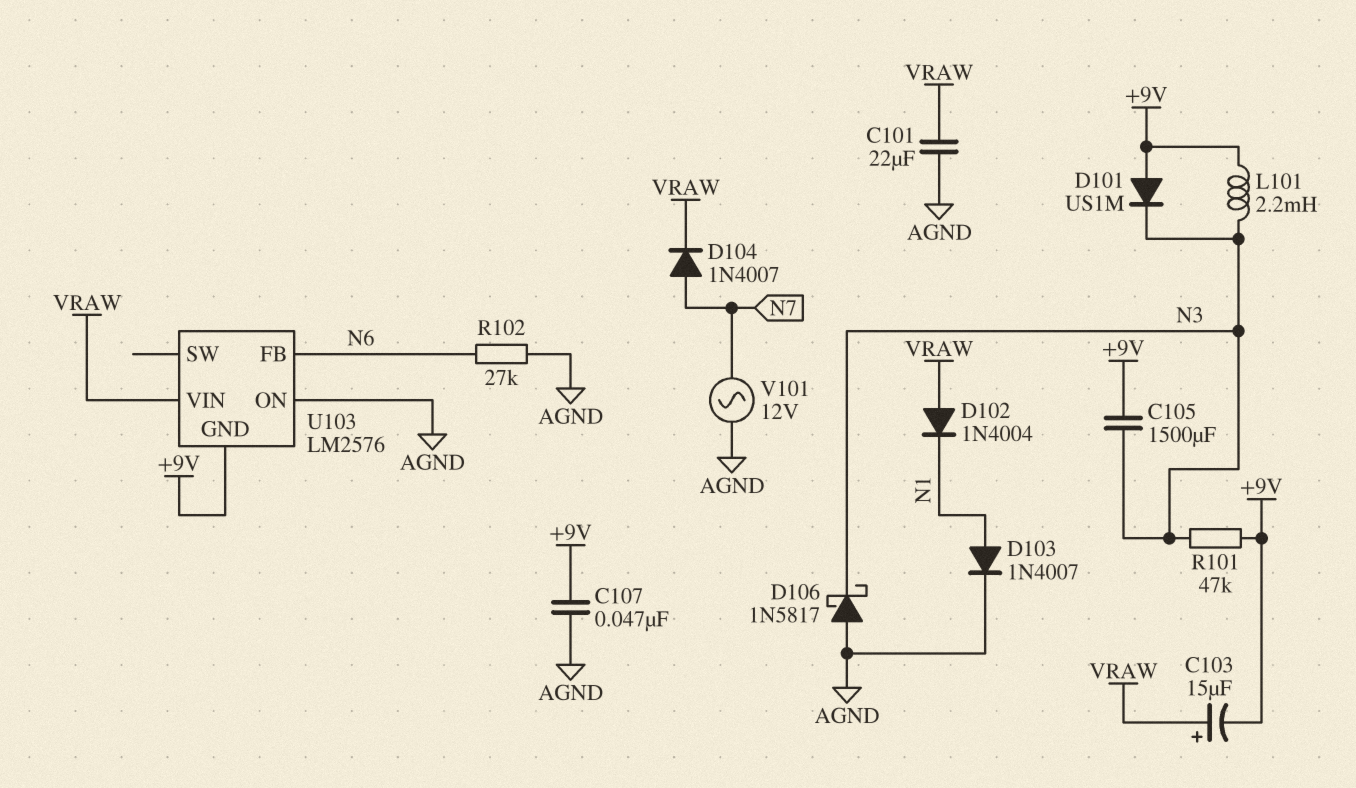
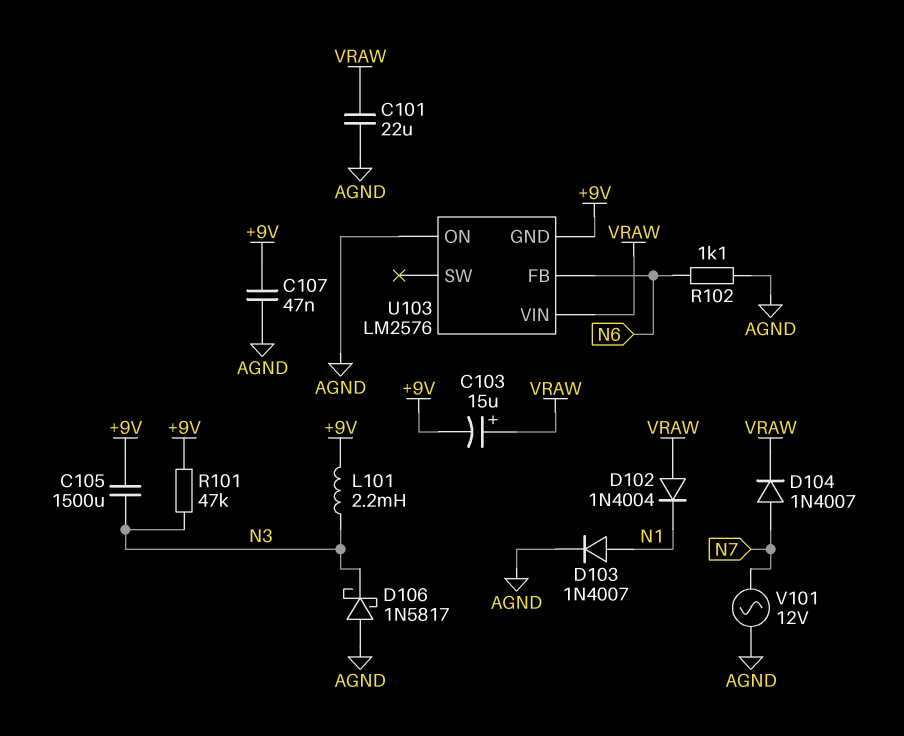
D101: diode US1M (A +9V, K N3) -> none
R102: 27k (AGND, N6) -> 1.1k (AGND, N6)

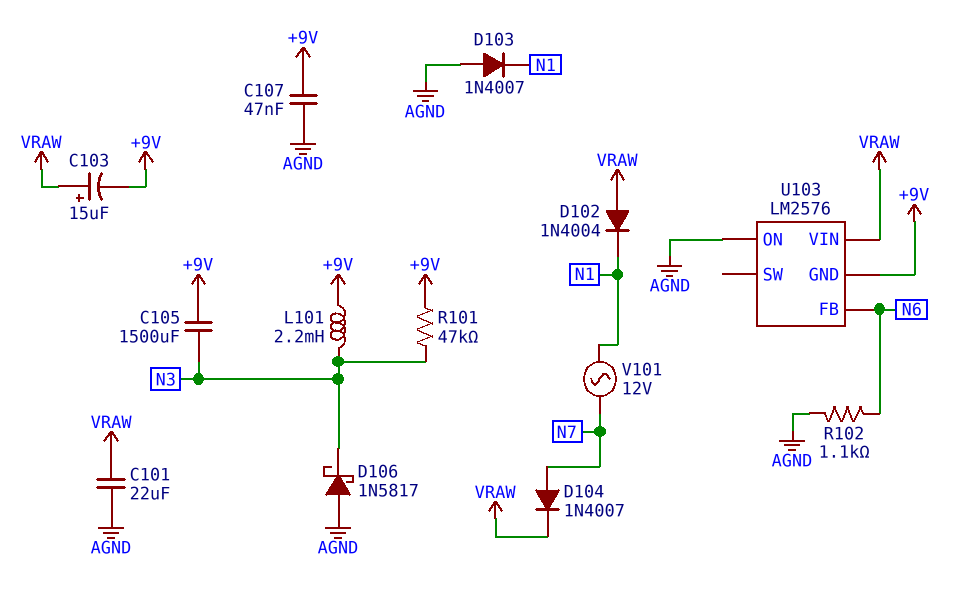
D103: diode 1N4007 (A N1, K AGND) -> diode 1N4007 (A AGND, K N1)
V101: AC 12V (AGND, N7) -> AC 12V (N1, N7)

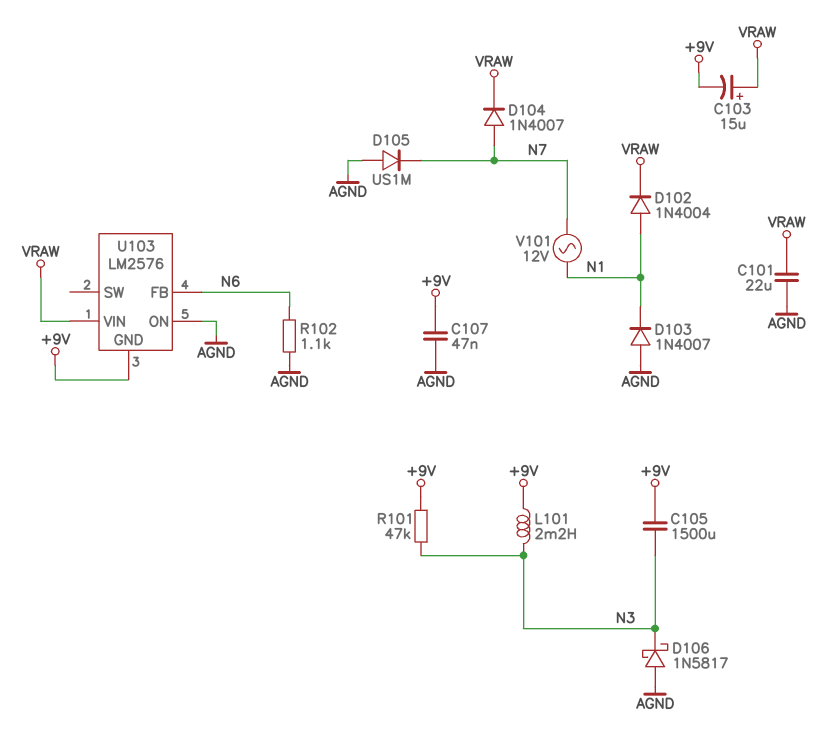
D102: diode 1N4004 (A VRAW, K N1) -> diode 1N4004 (A N1, K VRAW)
D105: none -> diode US1M (A AGND, K N7)

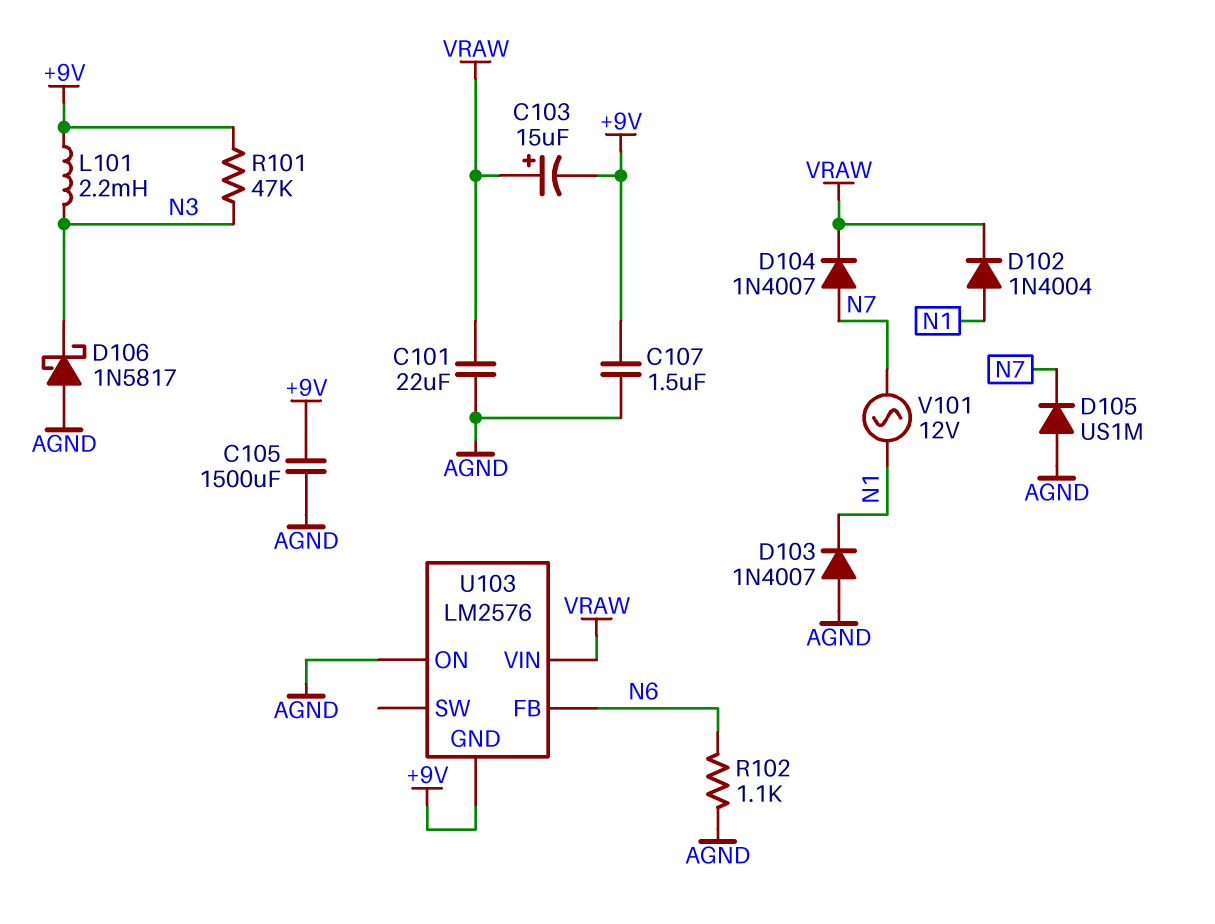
C105: 1500uF (+9V, N3) -> 1500uF (+9V, AGND)
C107: 47nF (+9V, AGND) -> 1.5uF (+9V, AGND)

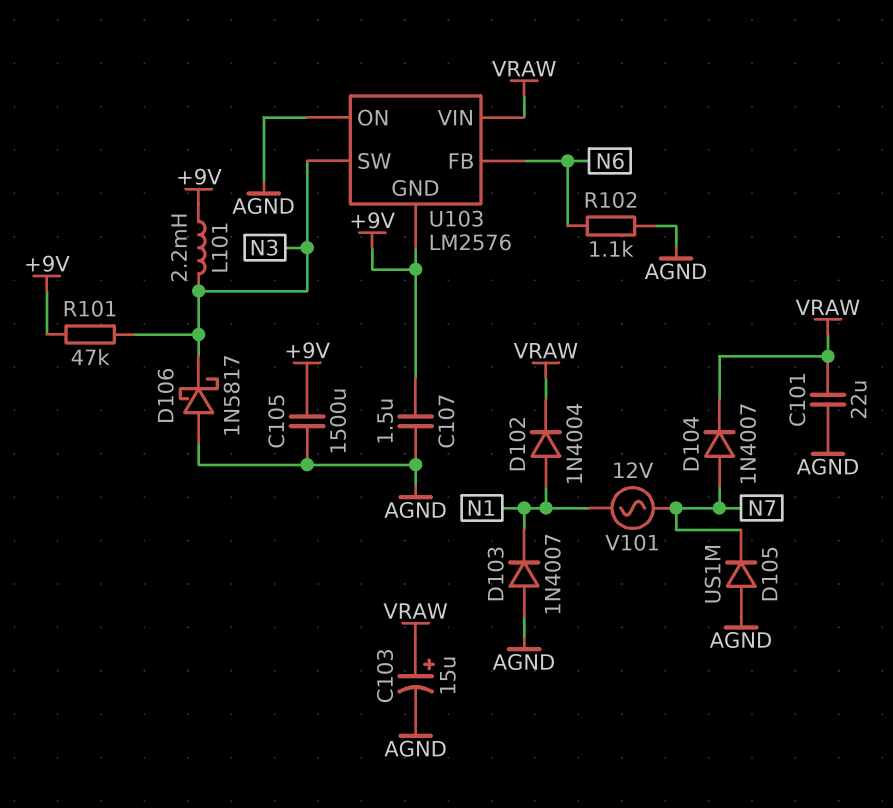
C103: 15uF (plus VRAW, minus +9V) -> 15uF (plus VRAW, minus AGND)
U103 pin SW: none -> N3

